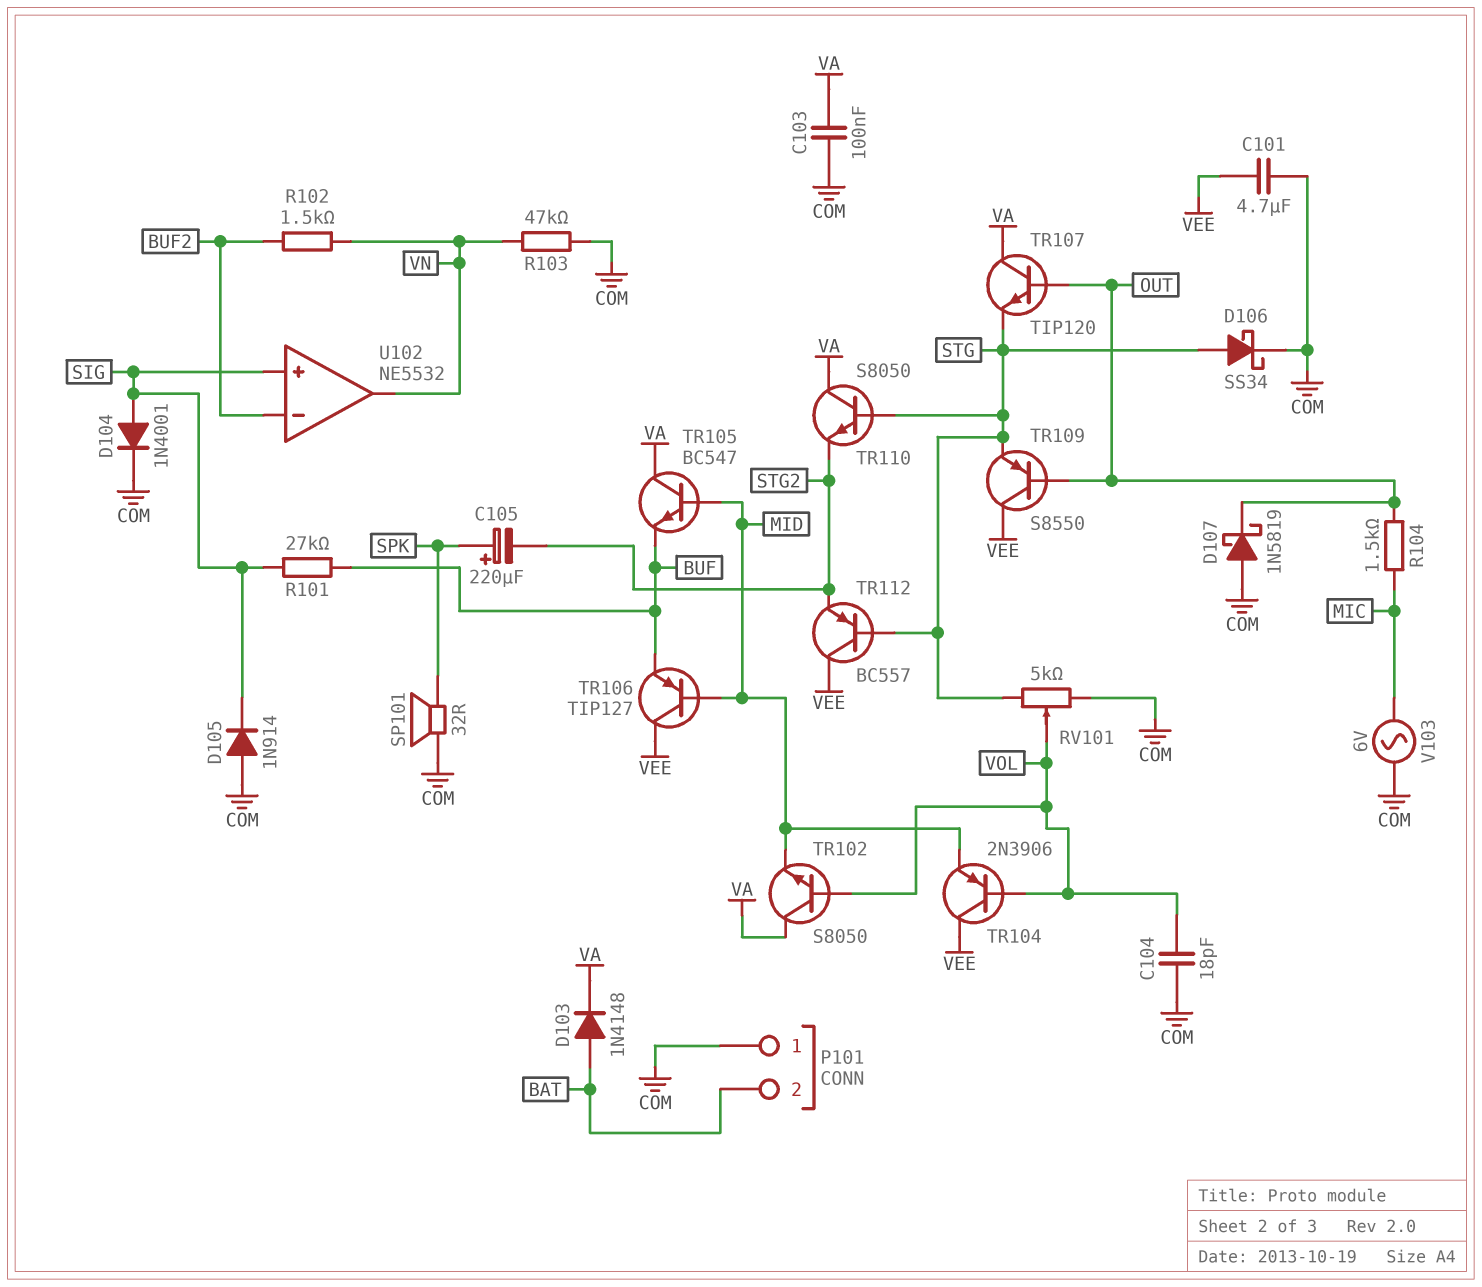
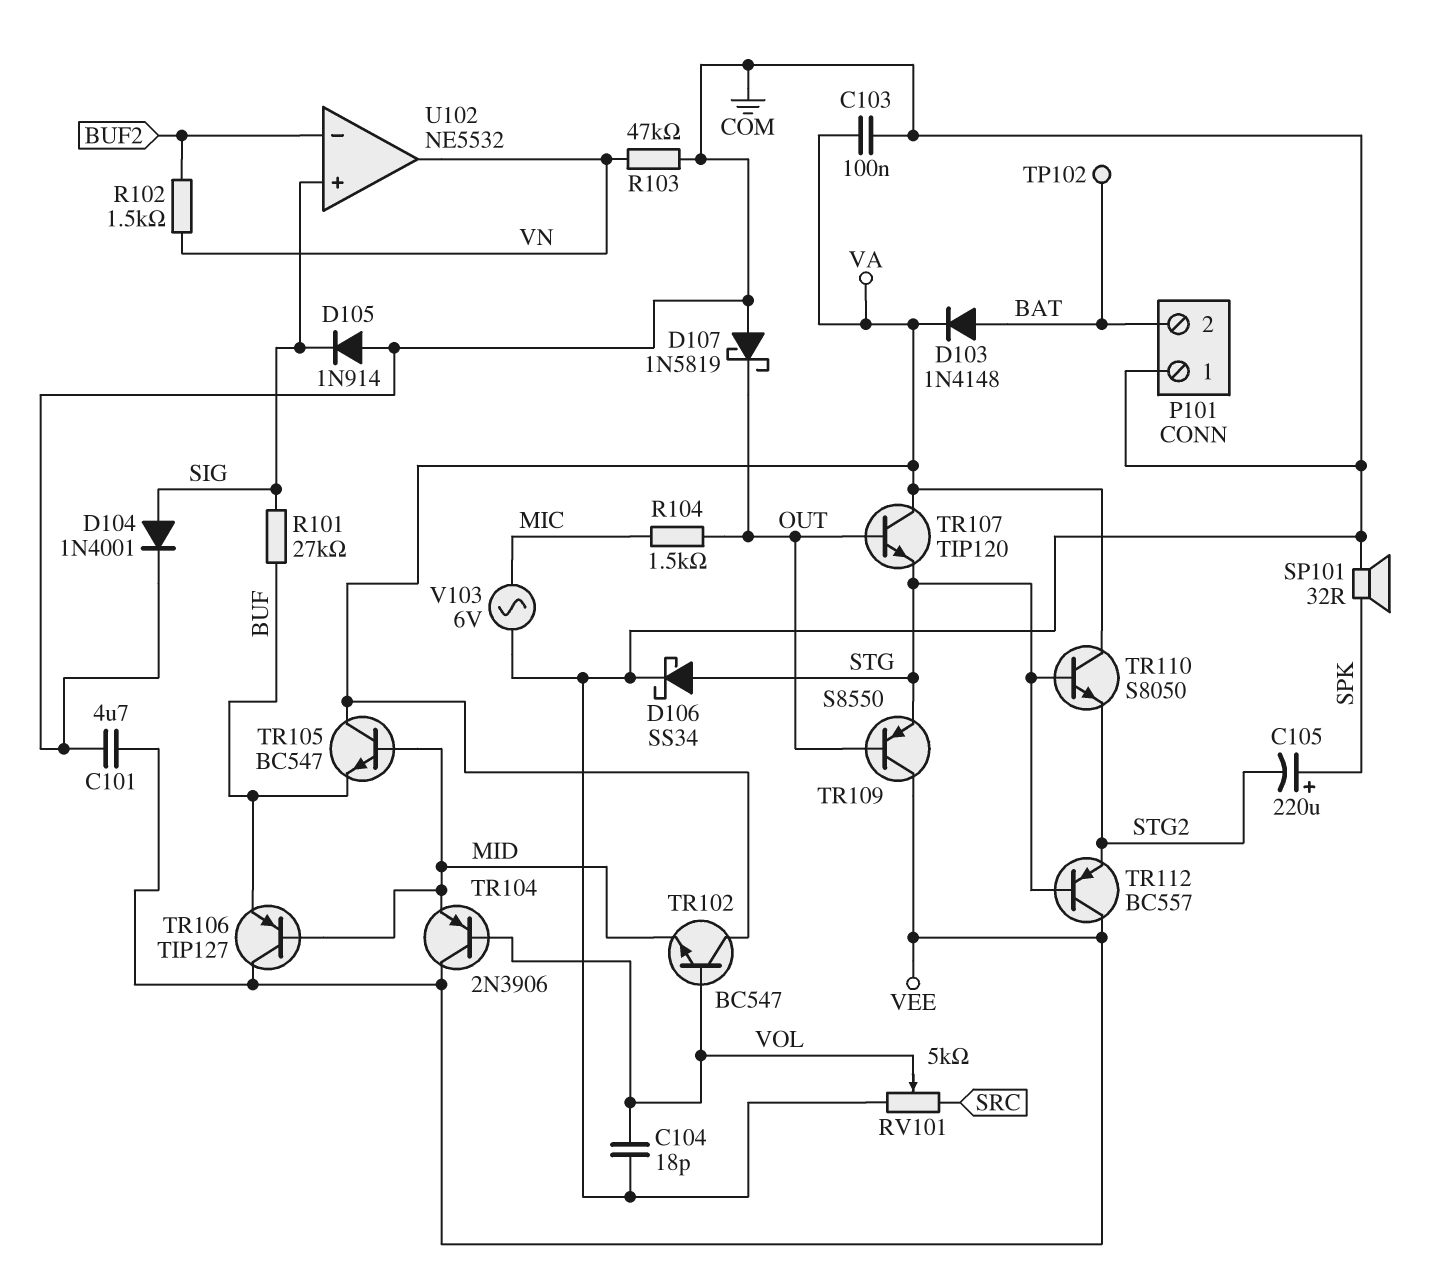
RV101: 5k (COM, STG, wiper VOL) -> 5k (COM, SRC, wiper VOL)
TP102: none -> test point (BAT)
TR102: NPN S8050 (B VOL, C VA, E MID) -> NPN BC547 (B VOL, C VA, E MID)

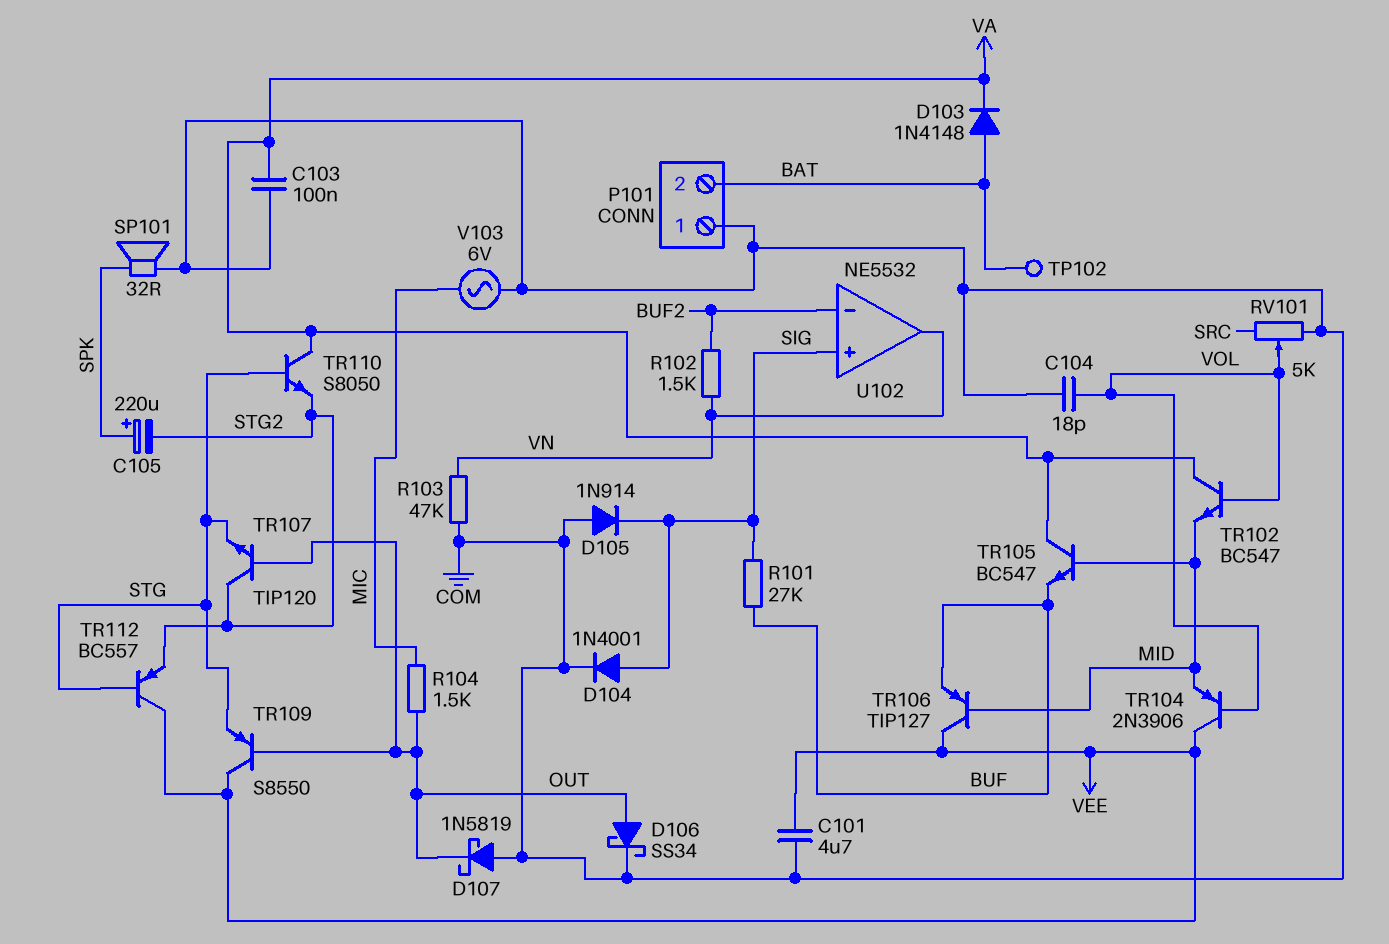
D106: schottky SS34 (A STG, K COM) -> schottky SS34 (A OUT, K COM)
TR107: NPN TIP120 (B OUT, C VA, E STG) -> NPN TIP120 (B OUT, C STG2, E STG)

